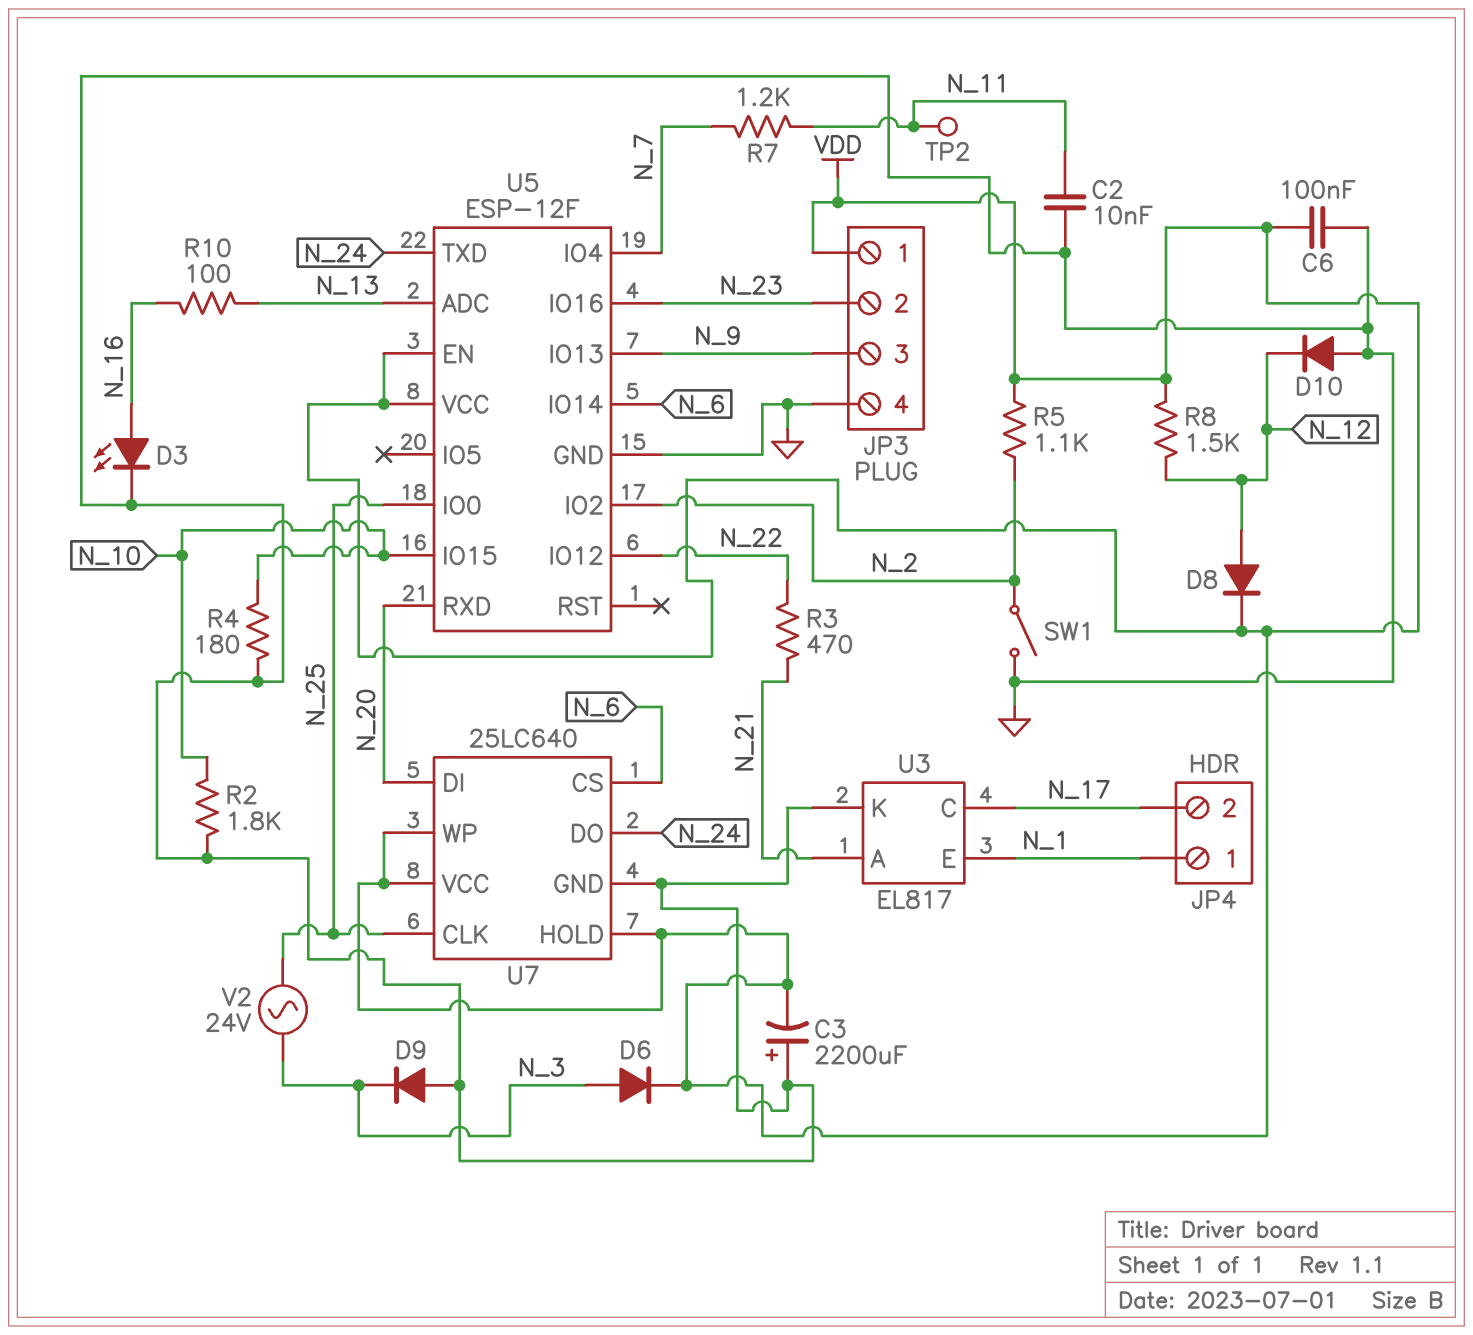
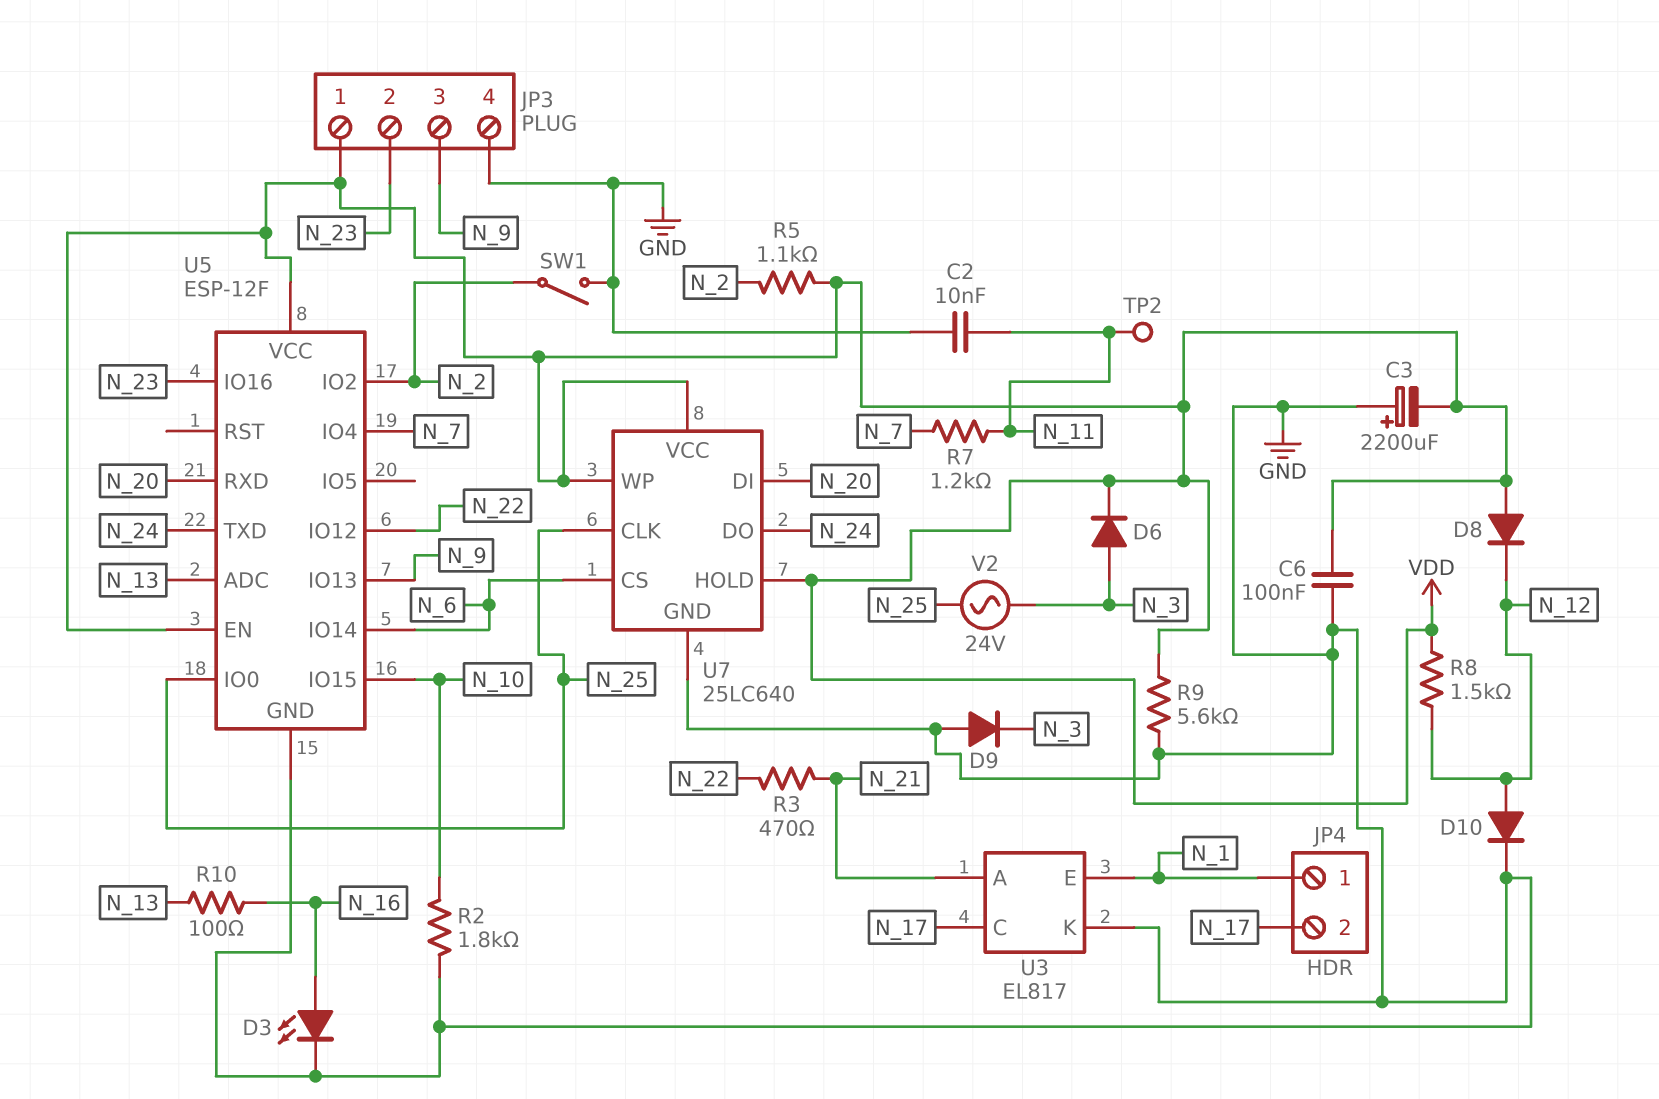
D8: diode (A N_12, K VDD) -> diode (A VDD, K N_12)
D10: diode (A GND, K N_12) -> diode (A N_12, K GND)
R4: 180 (GND, N_10) -> none
R9: none -> 5.6k (GND, VDD)

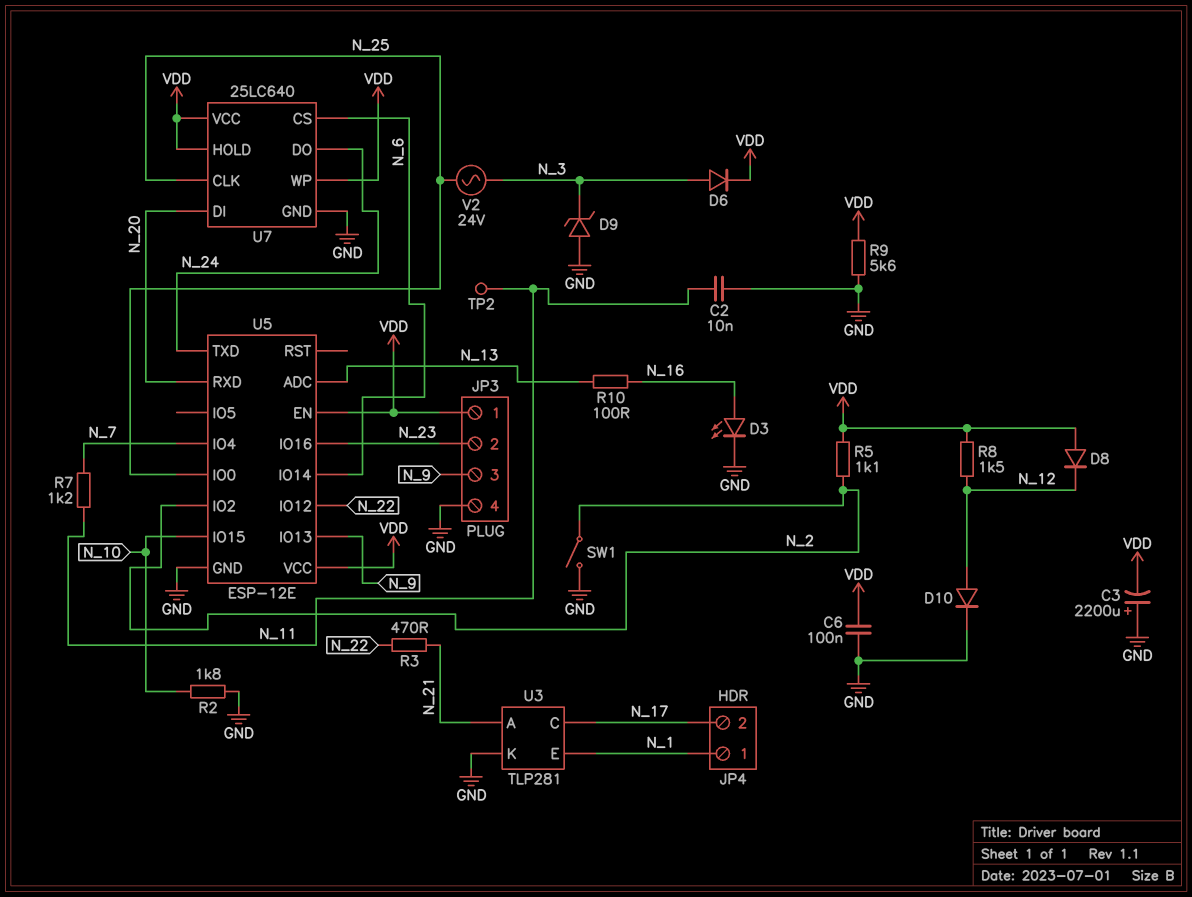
D9: diode (A GND, K N_3) -> zener (A GND, K N_3)
U3: EL817 -> TLP281
U5: ESP-12F -> ESP-12E

